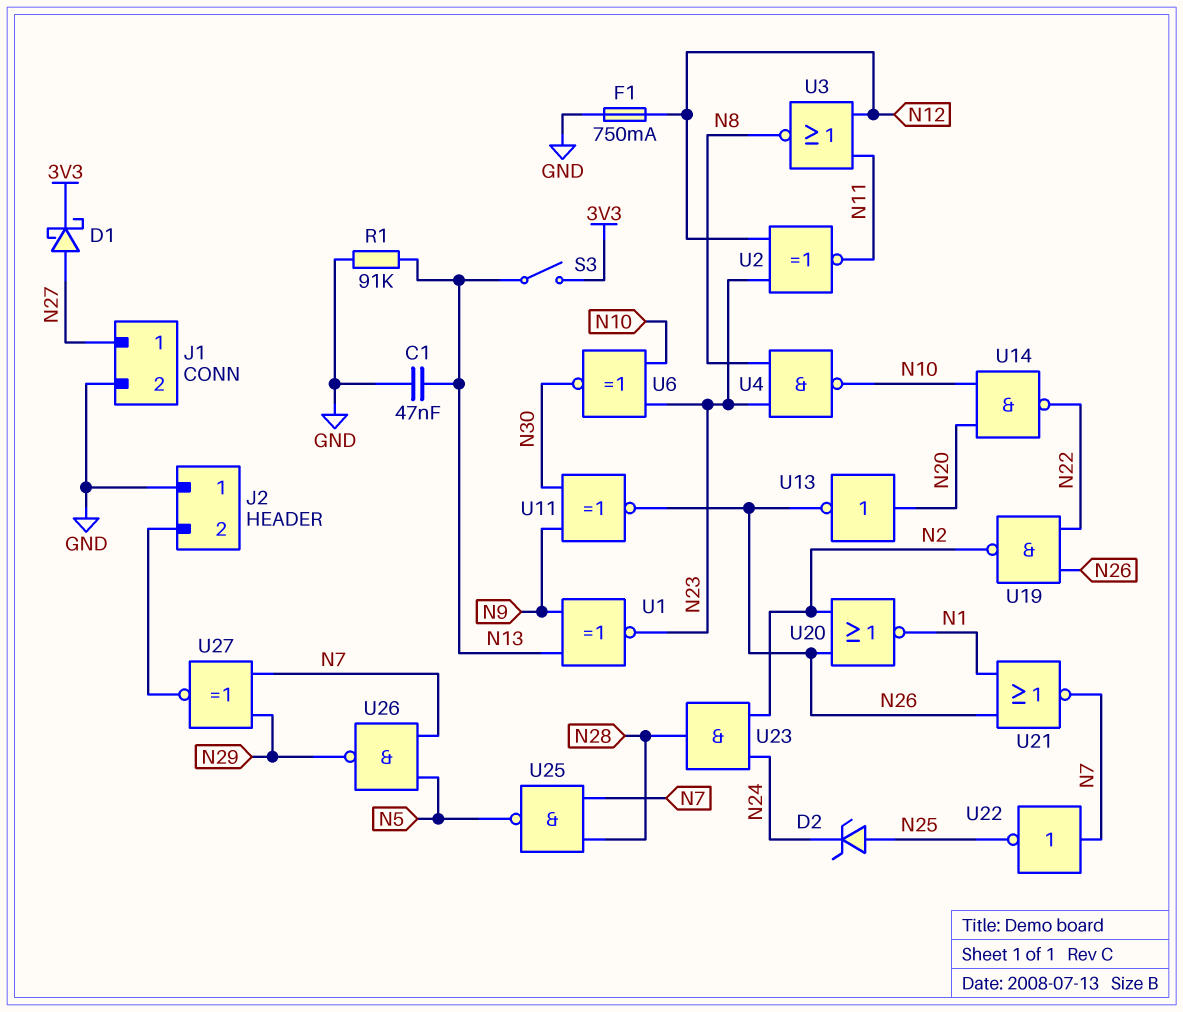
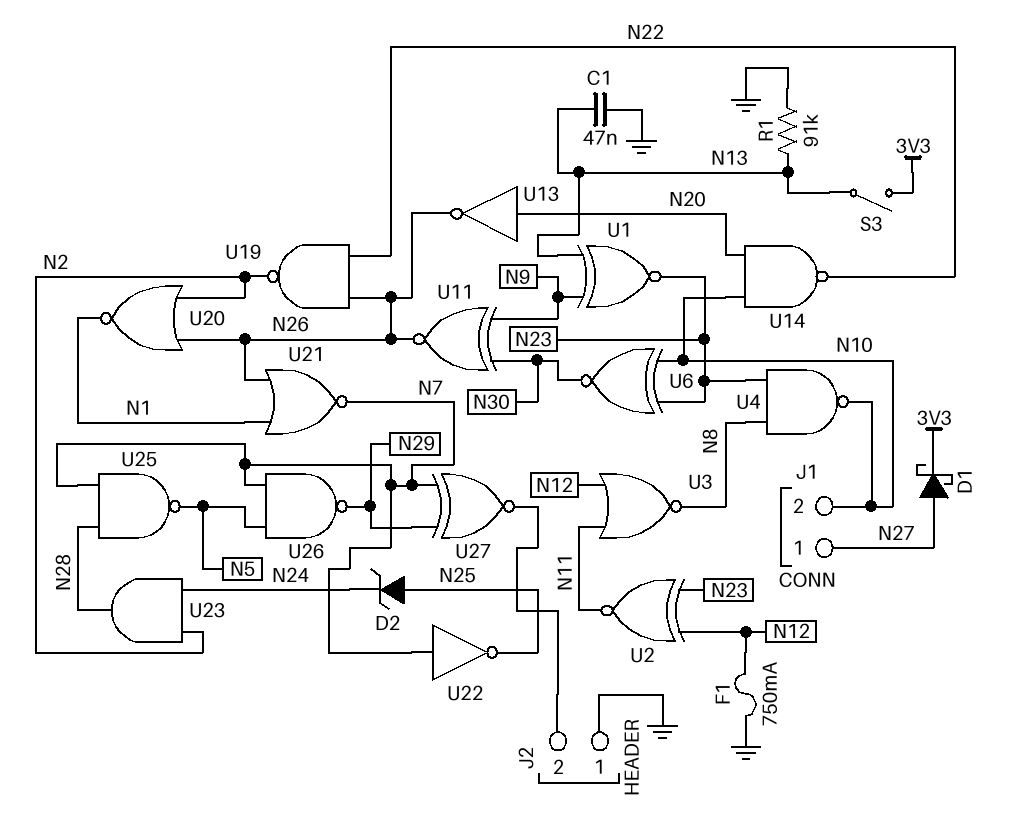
J1 pin 2: GND -> N10

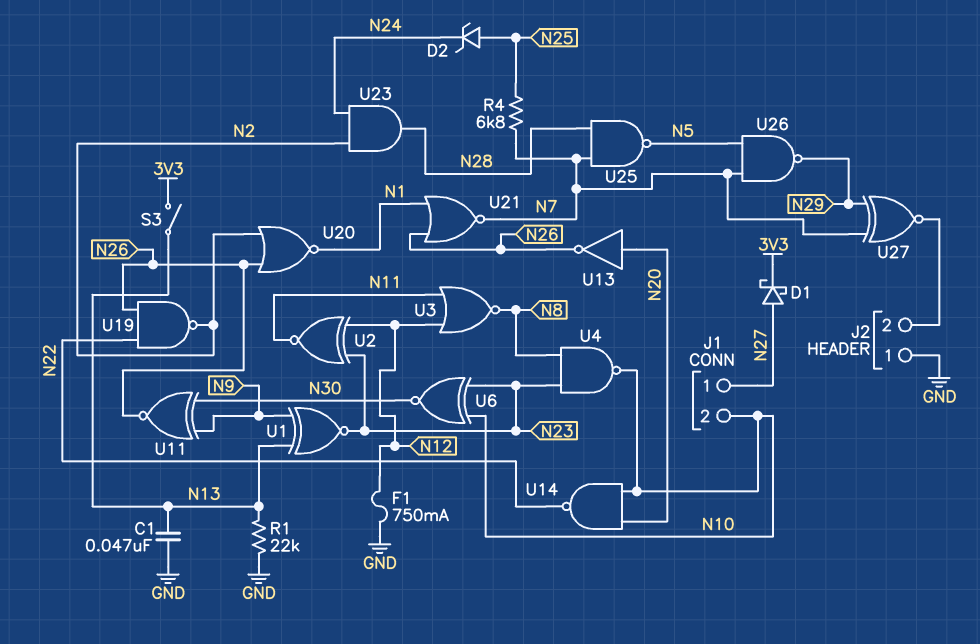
R1: 91k (GND, N13) -> 22k (GND, N13)
R4: none -> 6.8k (N7, N25)
U22: NOT (in N7, out N25) -> none

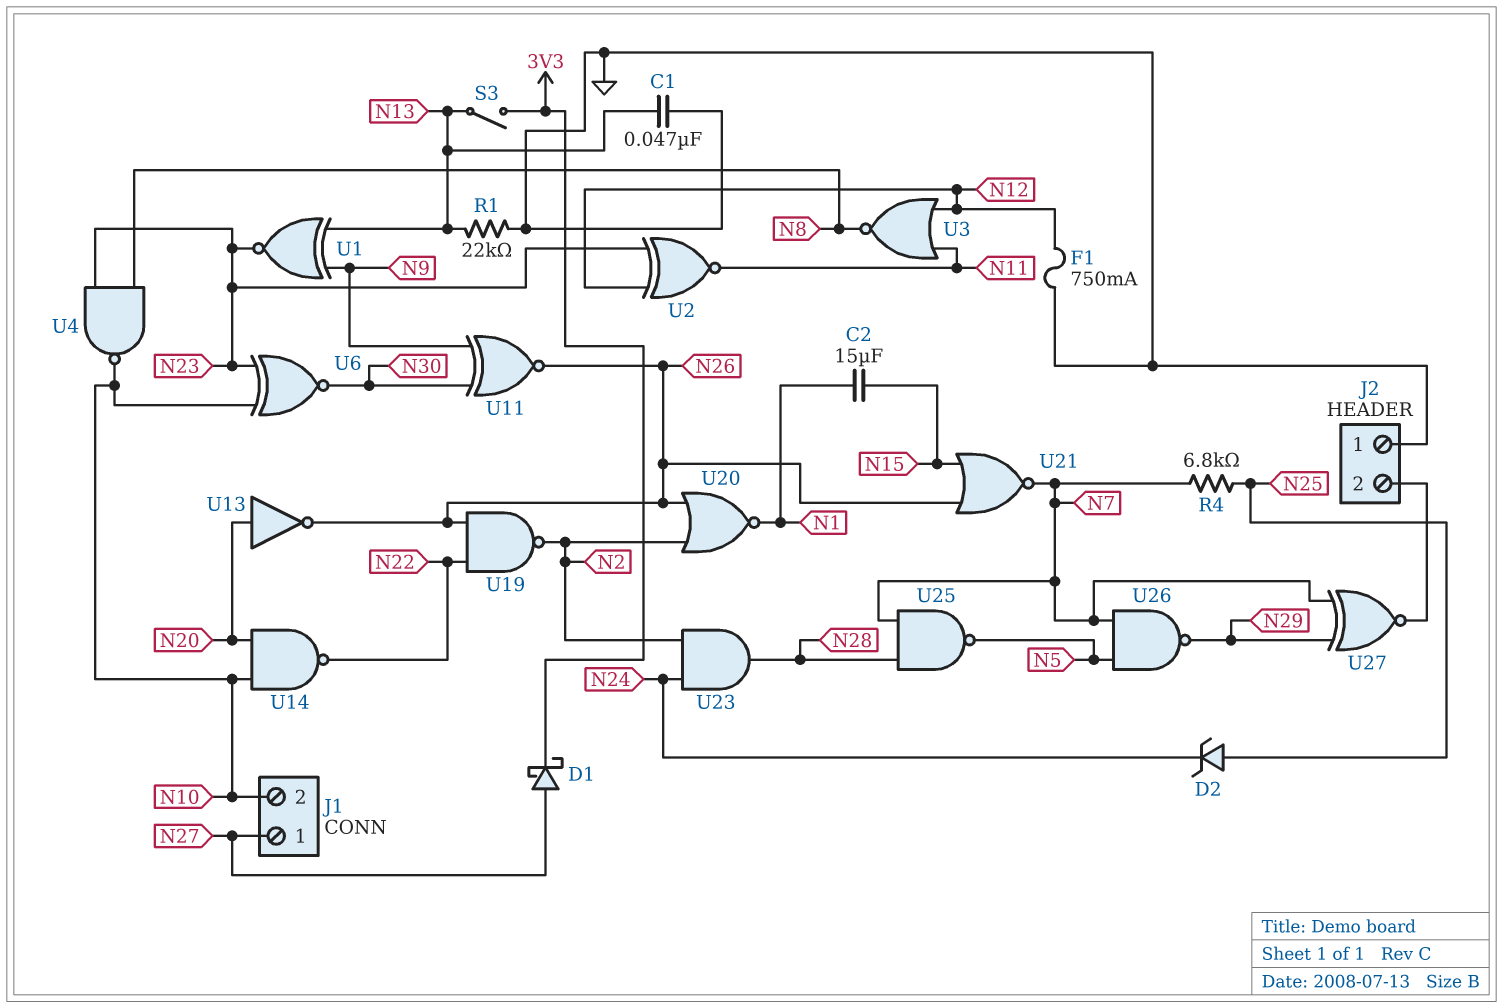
C2: none -> 15uF (N1, N15)
U21: NOR (in N1, in N26, out N7) -> NOR (in N15, in N26, out N7)

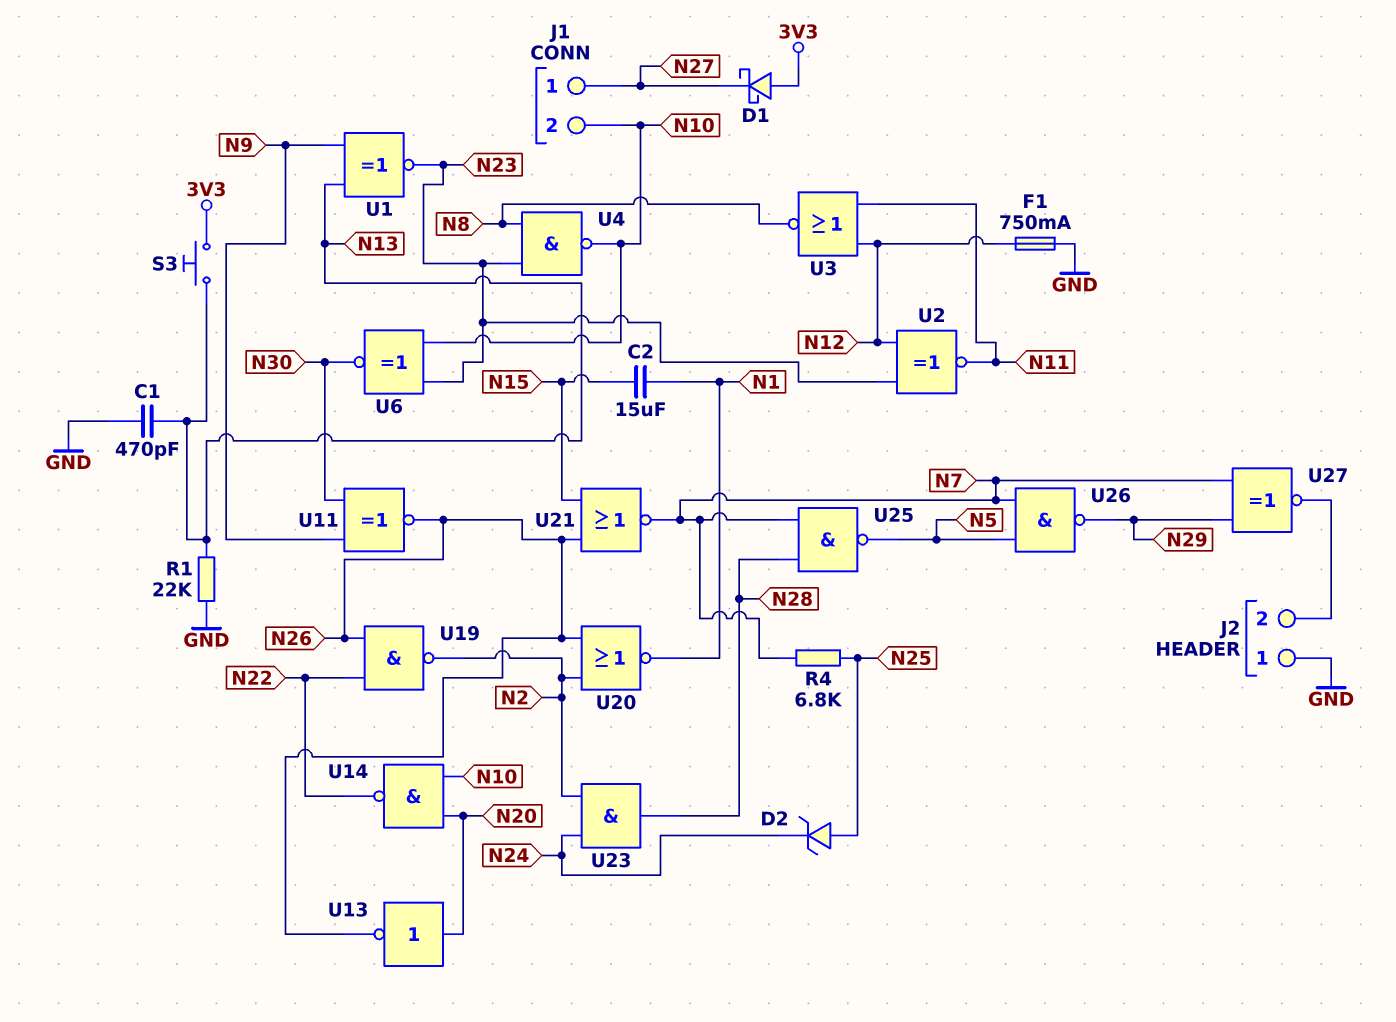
C1: 47nF (GND, N13) -> 470pF (GND, N13)
D1: schottky (A N27, K 3V3) -> schottky (A 3V3, K N27)
S3: switch (3V3, N13) -> button (3V3, N13)

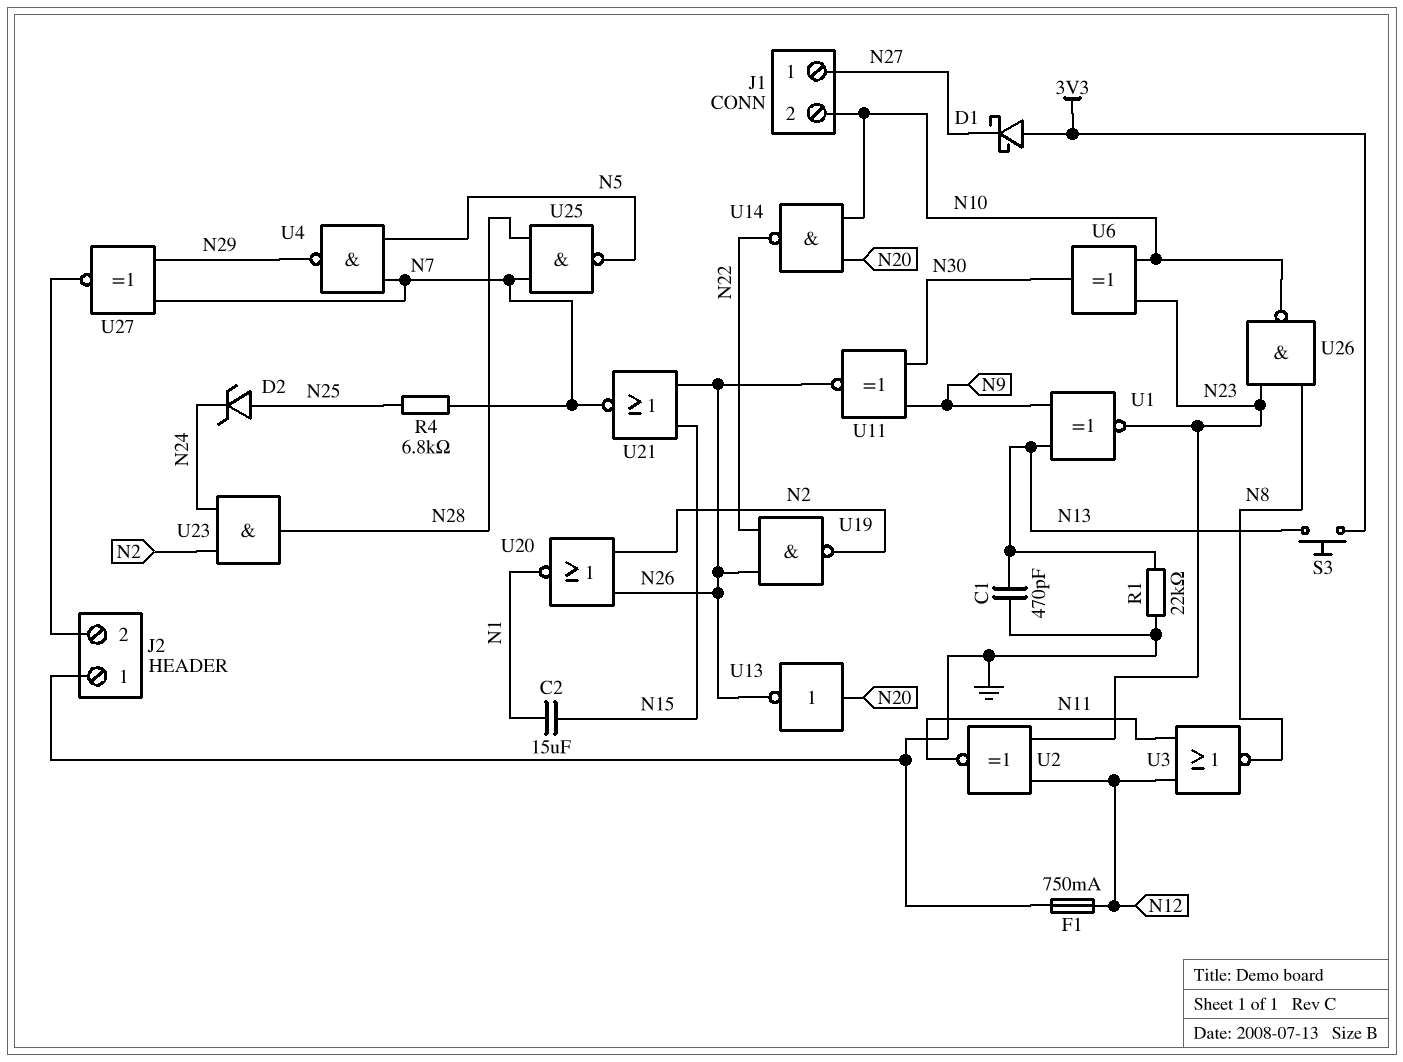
U4: NAND (in N8, in N23, out N10) -> NAND (in N5, in N7, out N29)
U6: XNOR (in N10, in N23, out N30) -> XOR (in N10, in N23, out N30)
U26: NAND (in N5, in N7, out N29) -> NAND (in N8, in N23, out N10)

